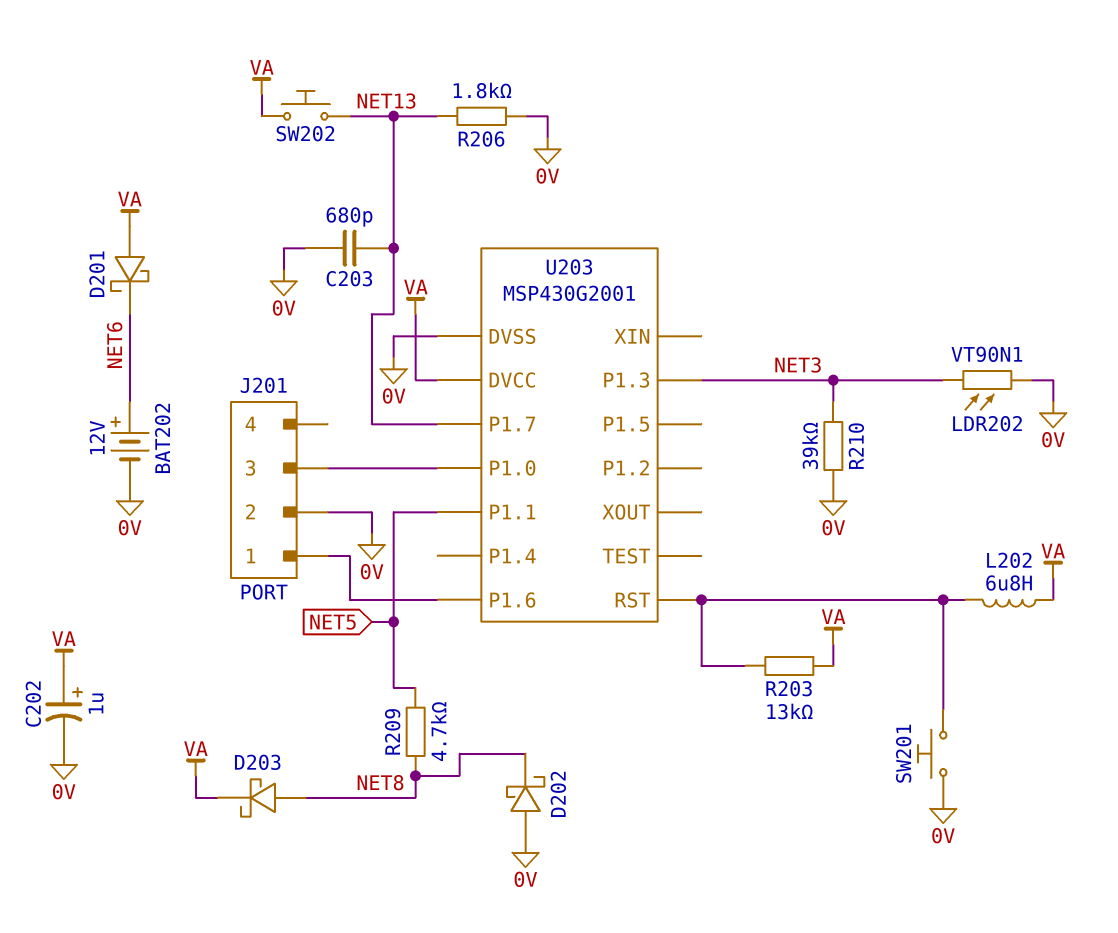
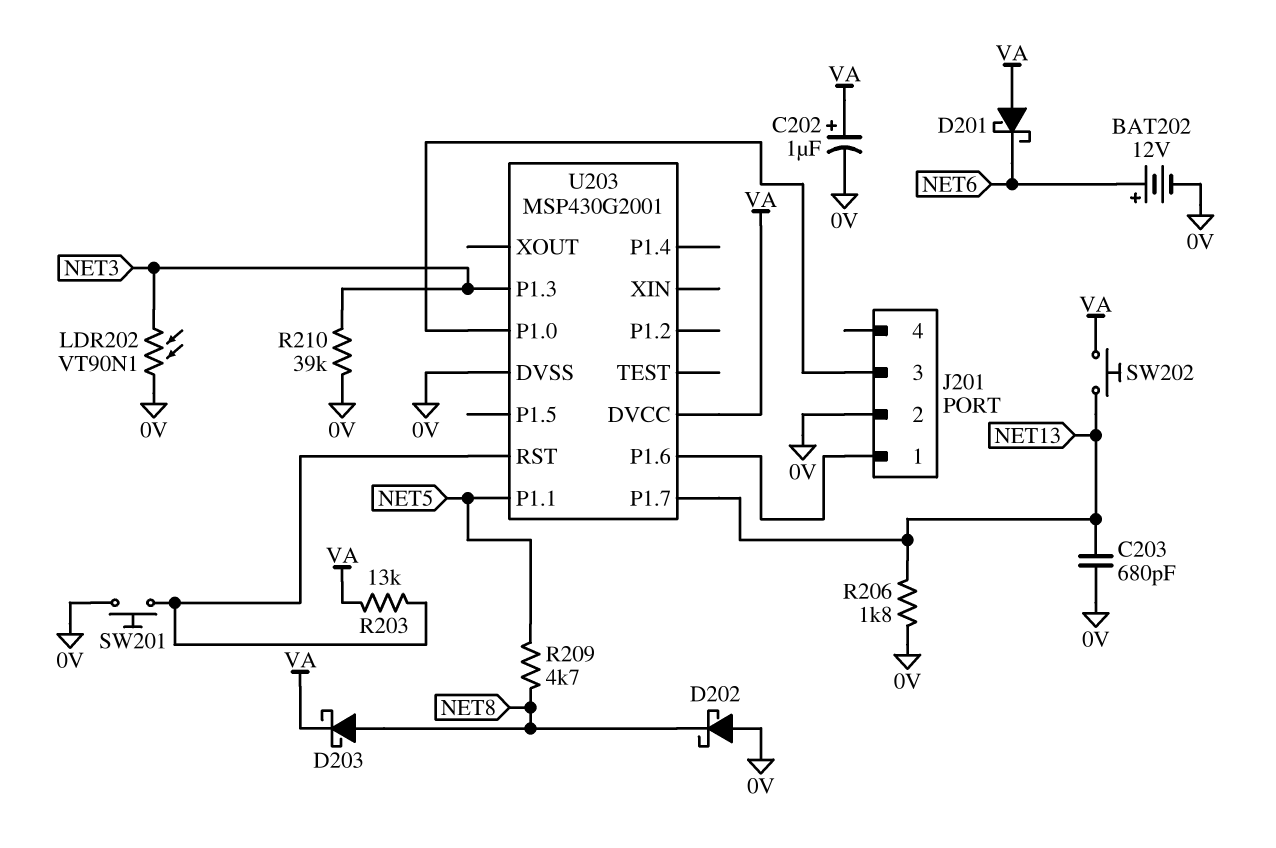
L202: 6.8uH (U203/RST, VA) -> none

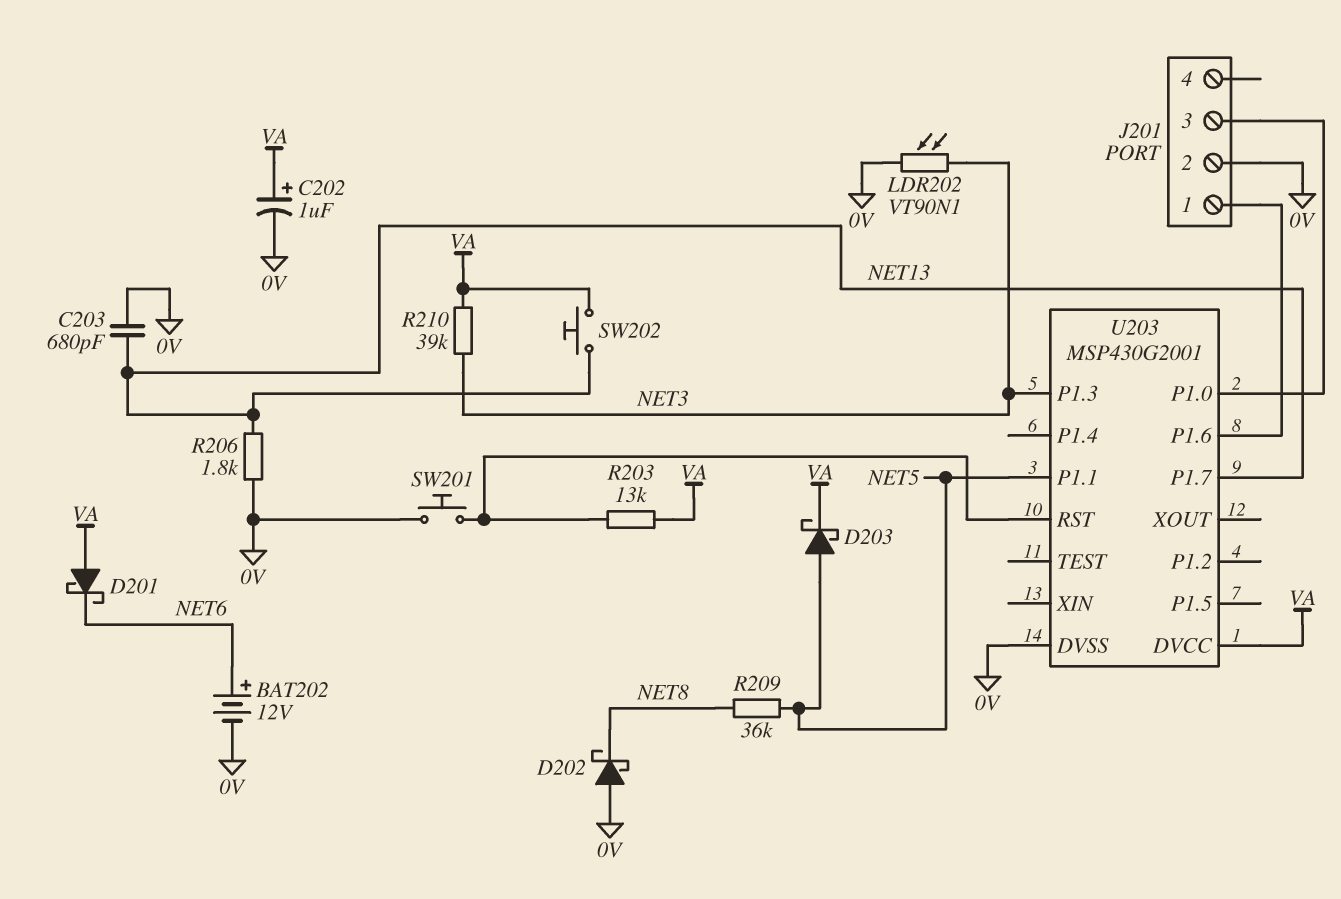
D203: schottky (A NET8, K VA) -> schottky (A NET5, K VA)
R209: 4.7k (NET5, NET8) -> 36k (NET5, NET8)
R210: 39k (0V, NET3) -> 39k (NET3, VA)

